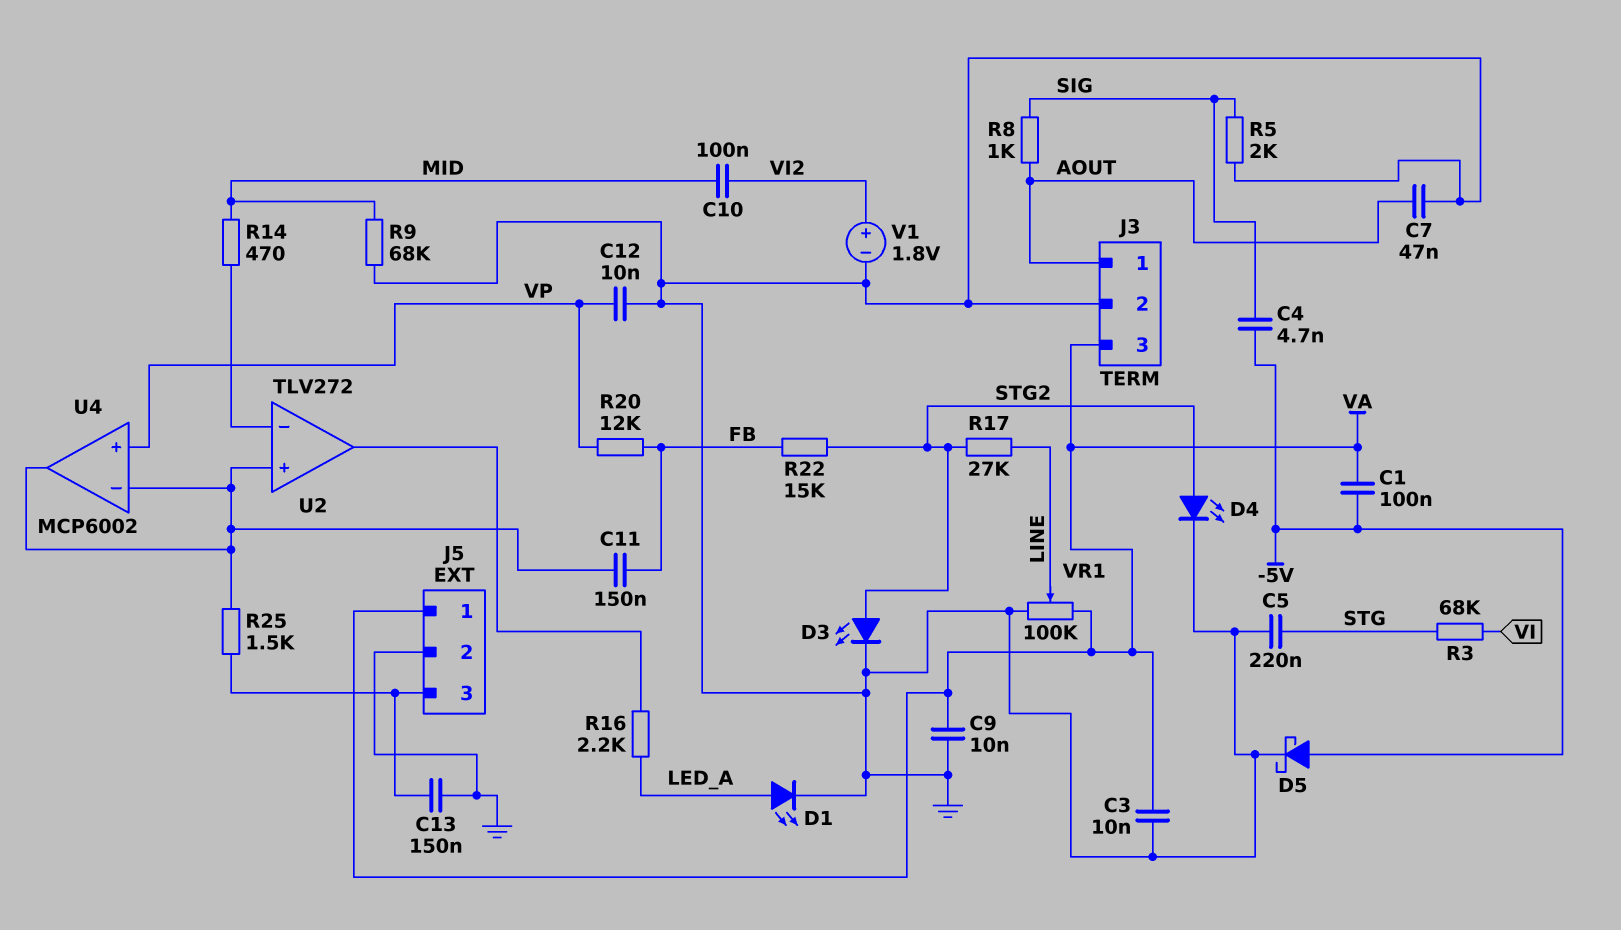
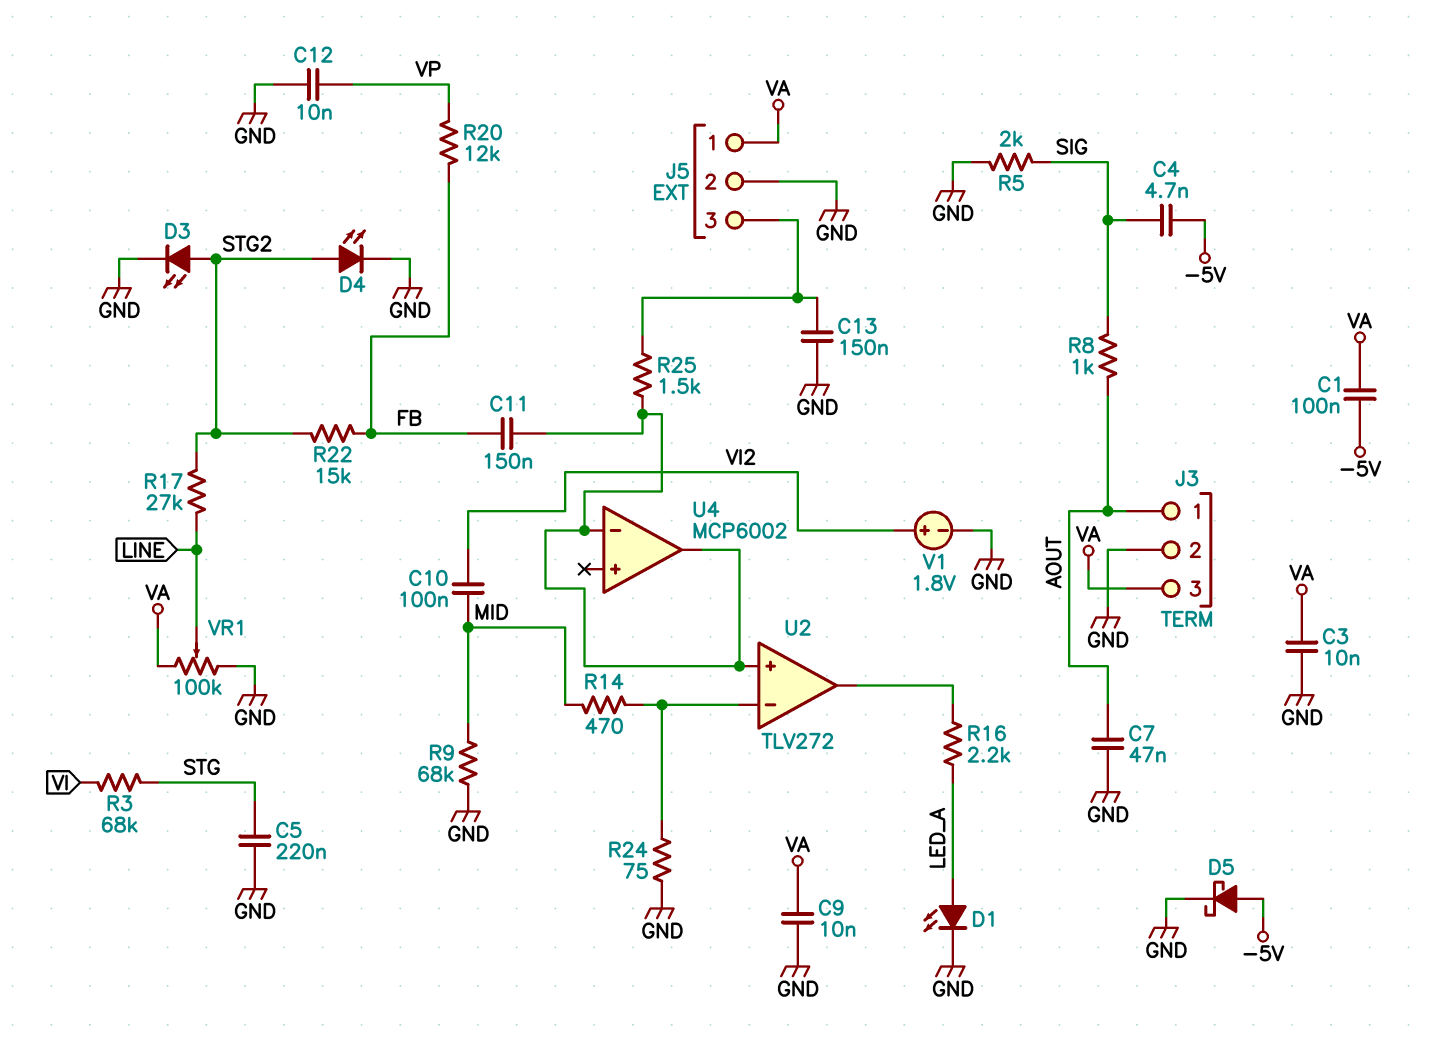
R24: none -> 75 (GND, U2/in-)
U4 pin in+: VP -> none

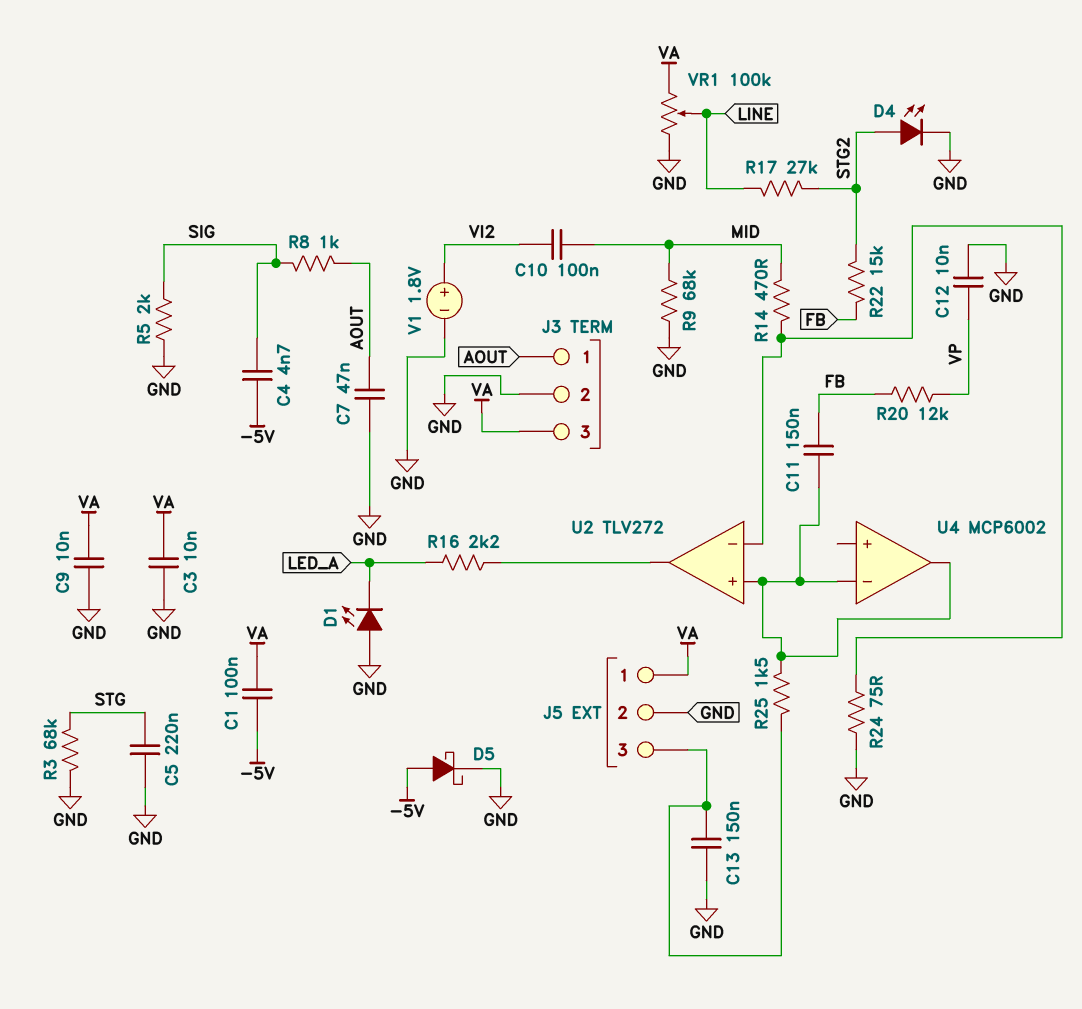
D1: LED (A LED_A, K GND) -> LED (A GND, K LED_A)
D3: LED (A STG2, K GND) -> none
R3: 68k (STG, VI) -> 68k (GND, STG)

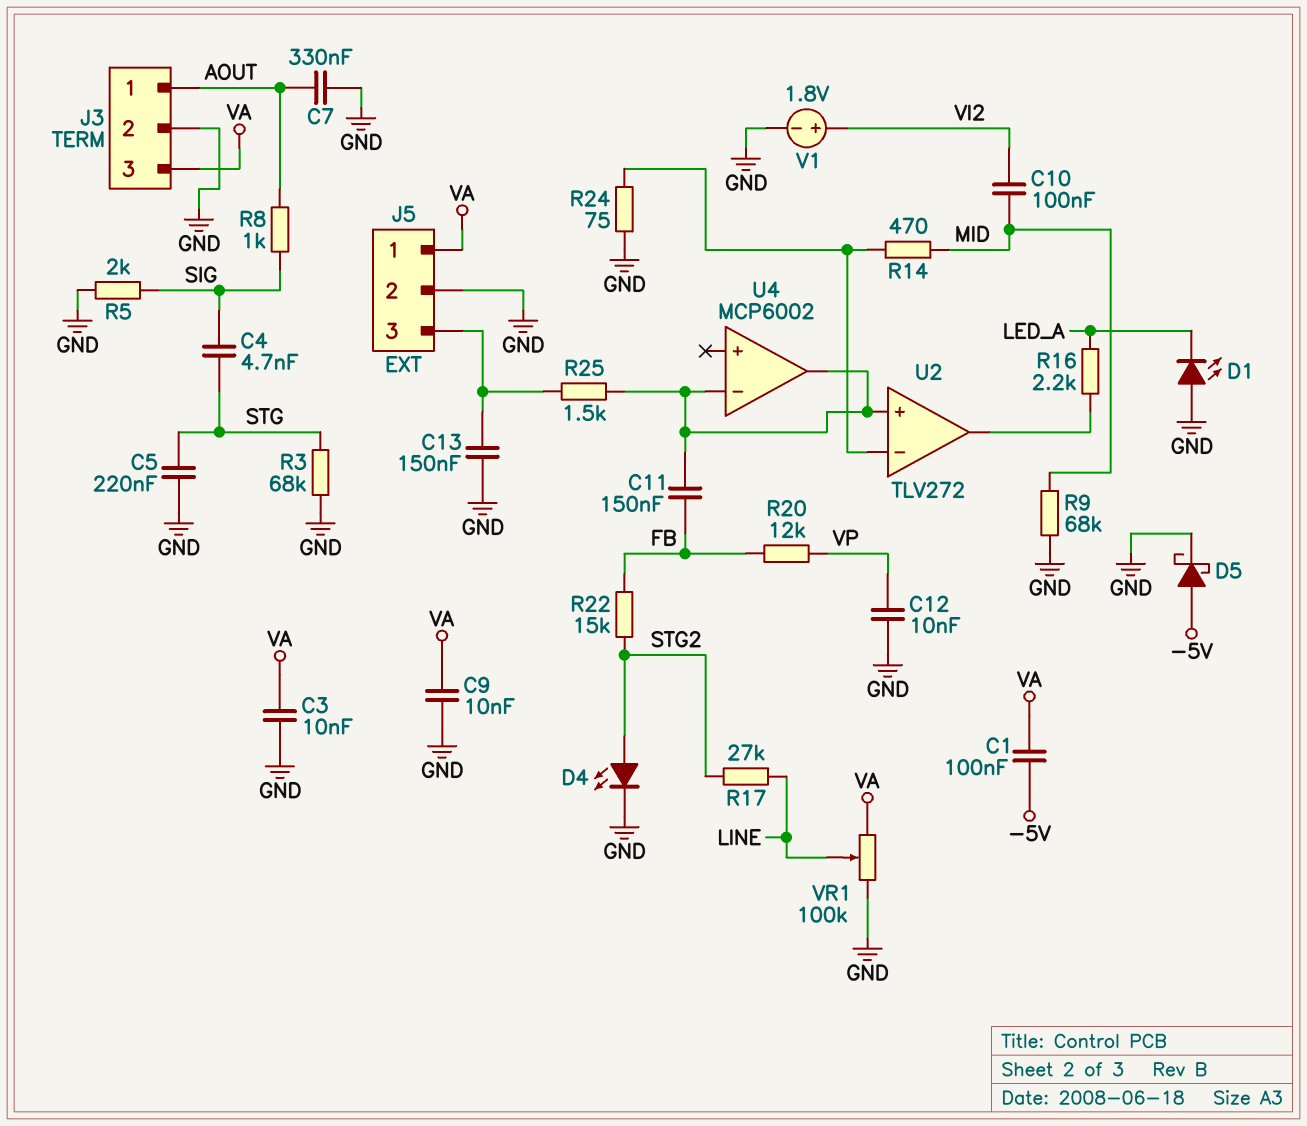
C4: 4.7nF (-5V, SIG) -> 4.7nF (SIG, STG)
C7: 47nF (AOUT, GND) -> 330nF (AOUT, GND)

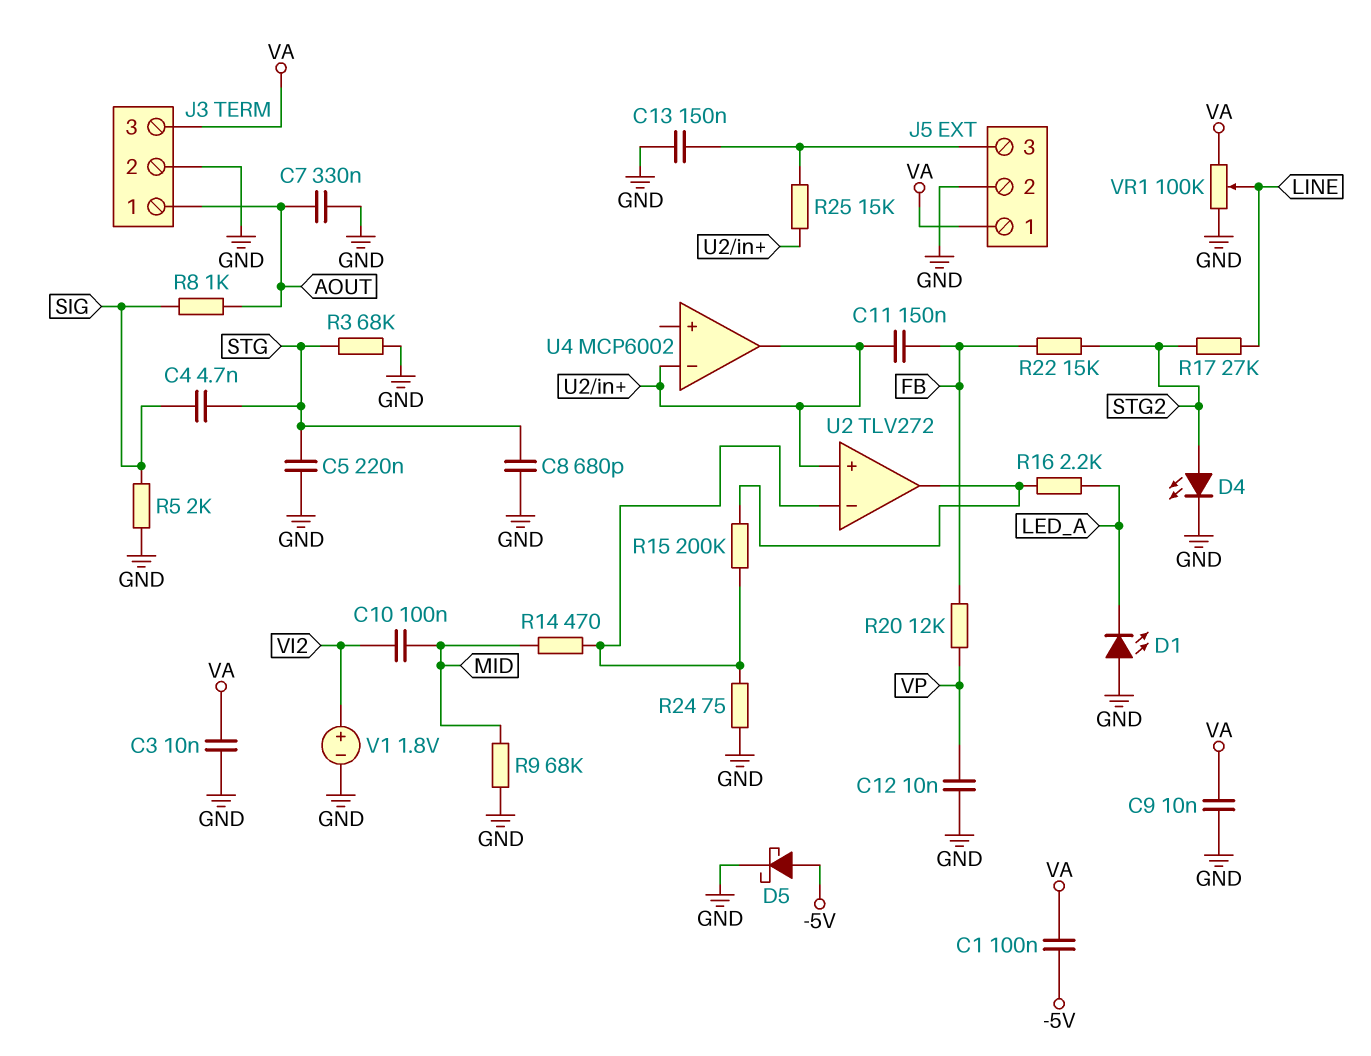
C8: none -> 680pF (GND, STG)
R15: none -> 200k (U2/in-, U2/out)
R25: 1.5k (J5/3, U2/in+) -> 15k (J5/3, U2/in+)

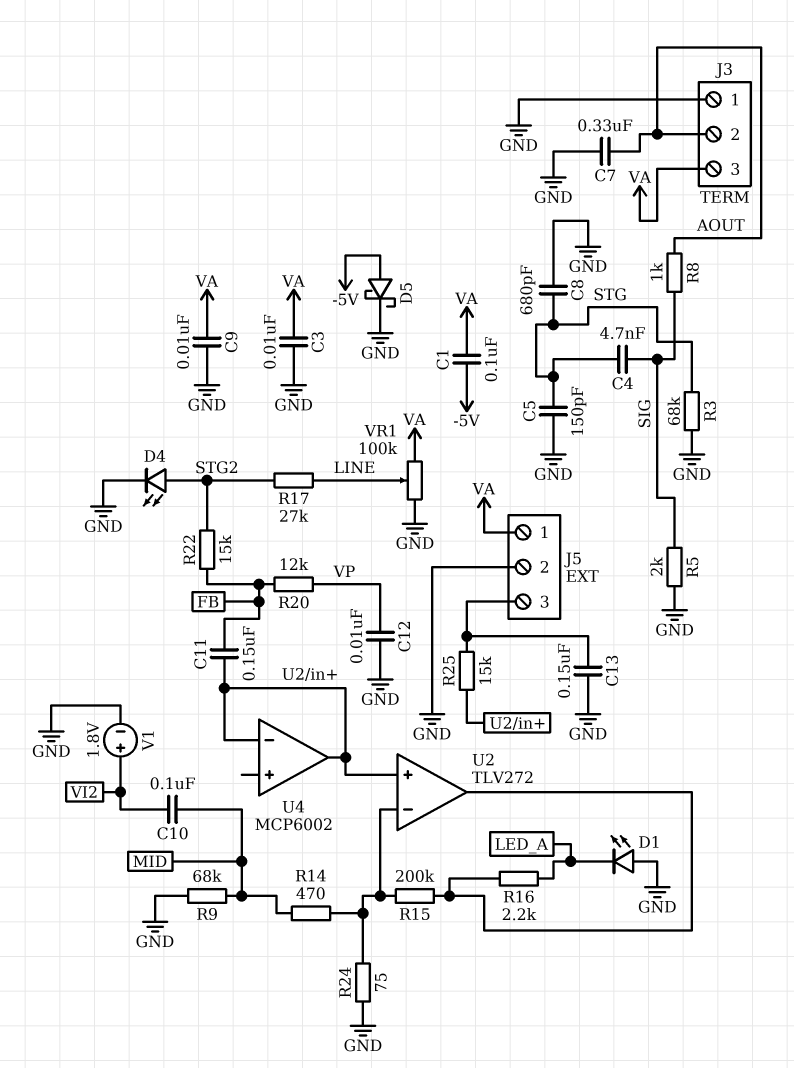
C5: 220nF (GND, STG) -> 150pF (GND, STG)
J3 pin 1: AOUT -> GND
J3 pin 2: GND -> AOUT

